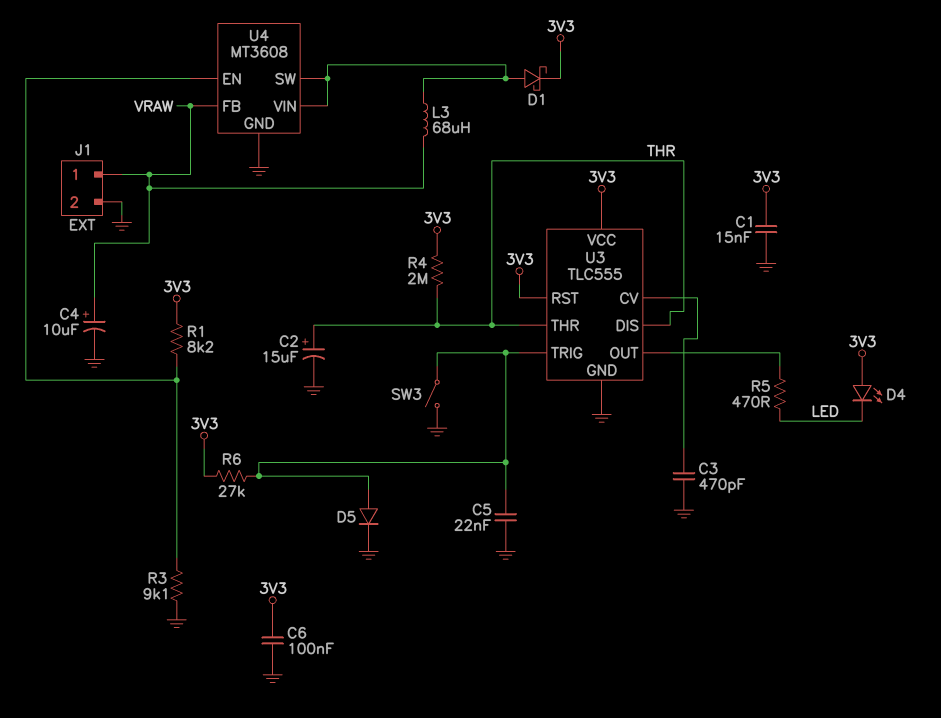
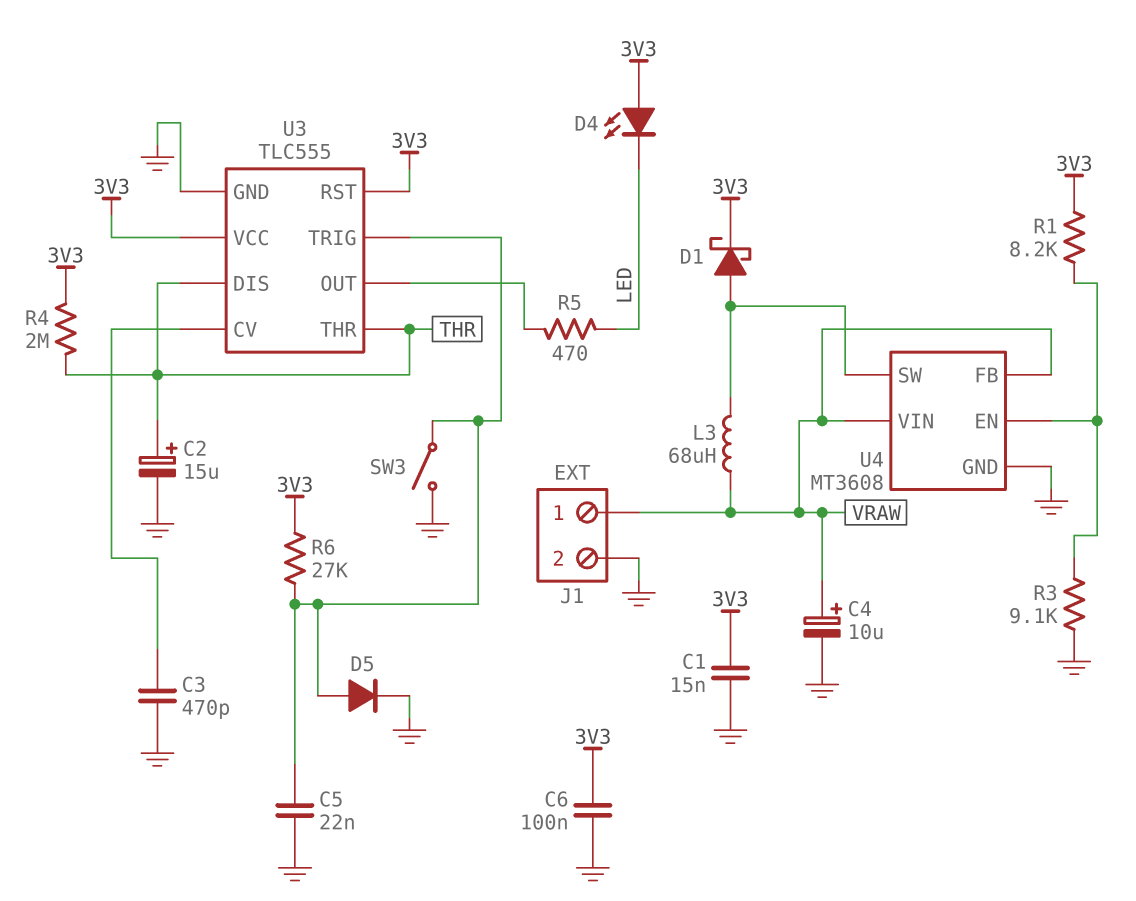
U4 pin VIN: U4/SW -> VRAW

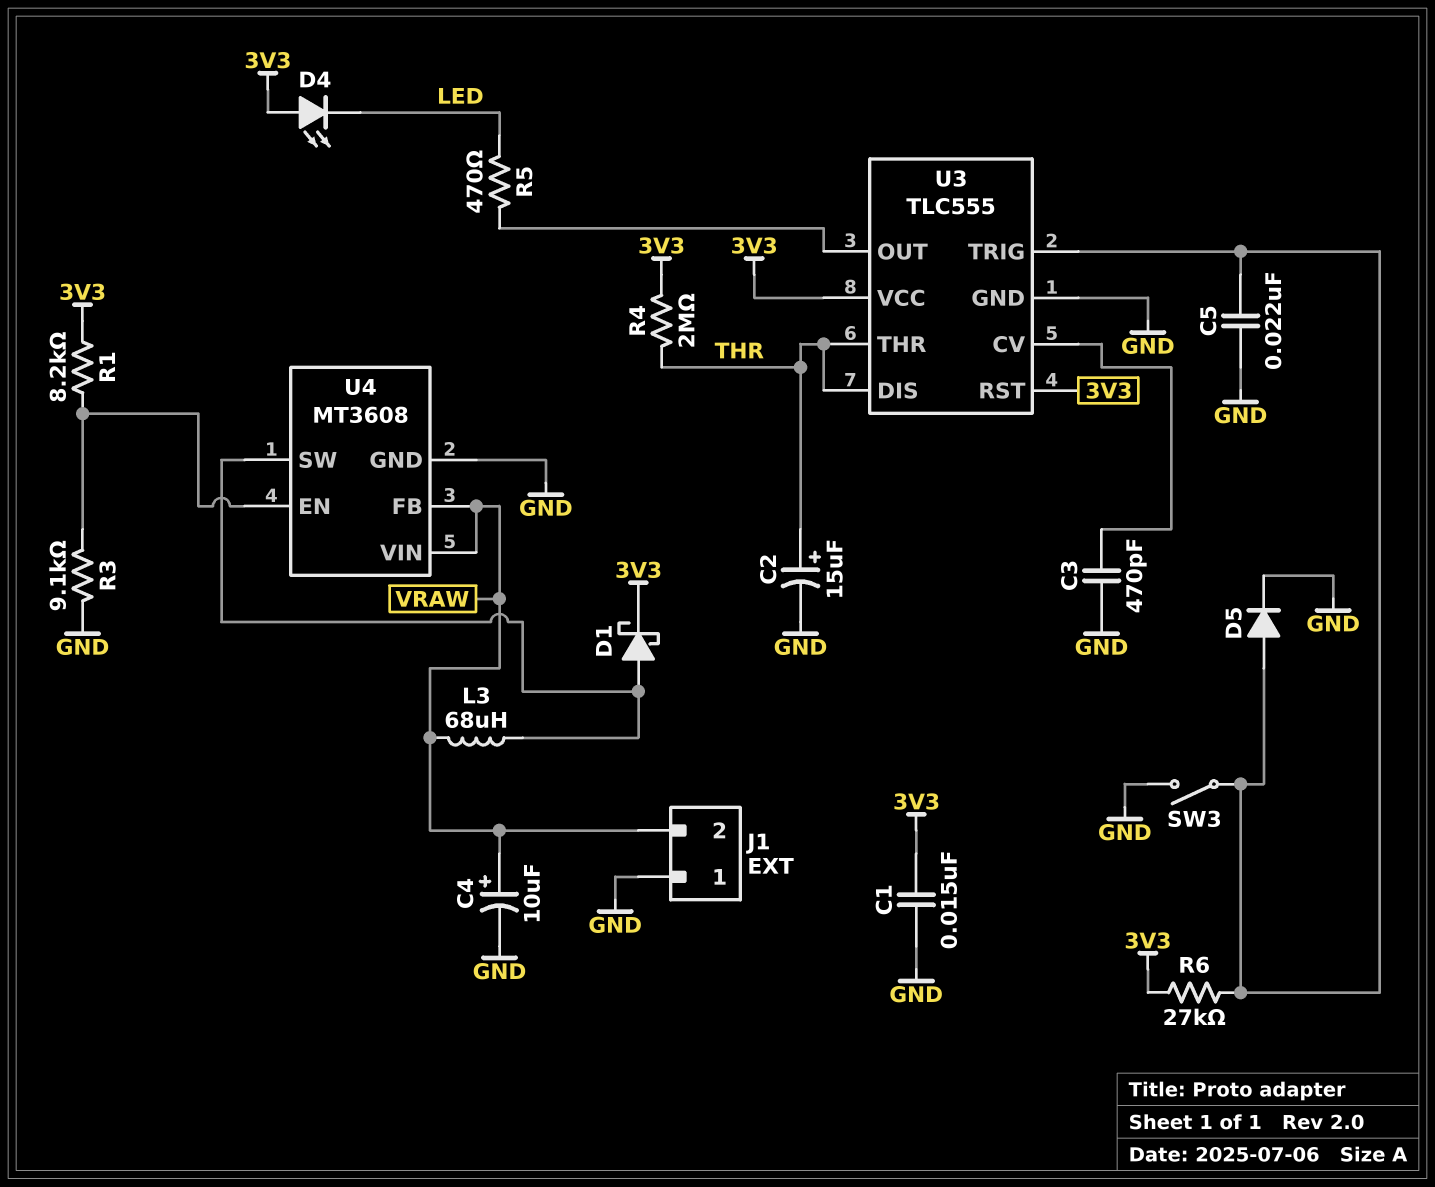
C6: 100nF (3V3, GND) -> none
J1 pin 1: VRAW -> GND
J1 pin 2: GND -> VRAW

